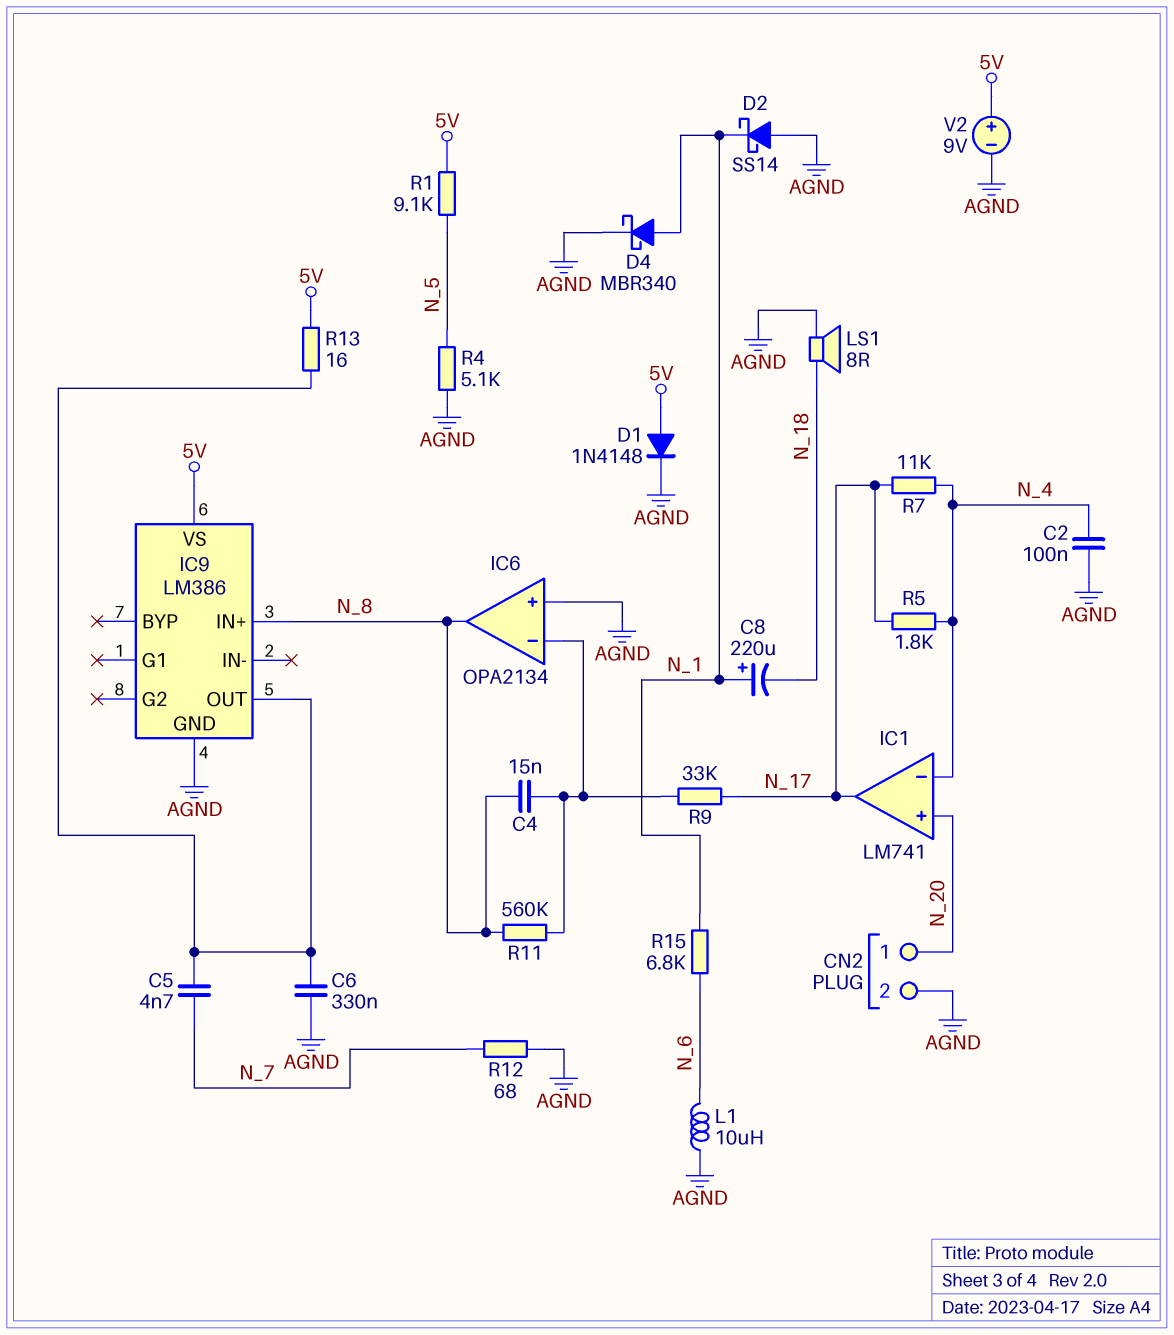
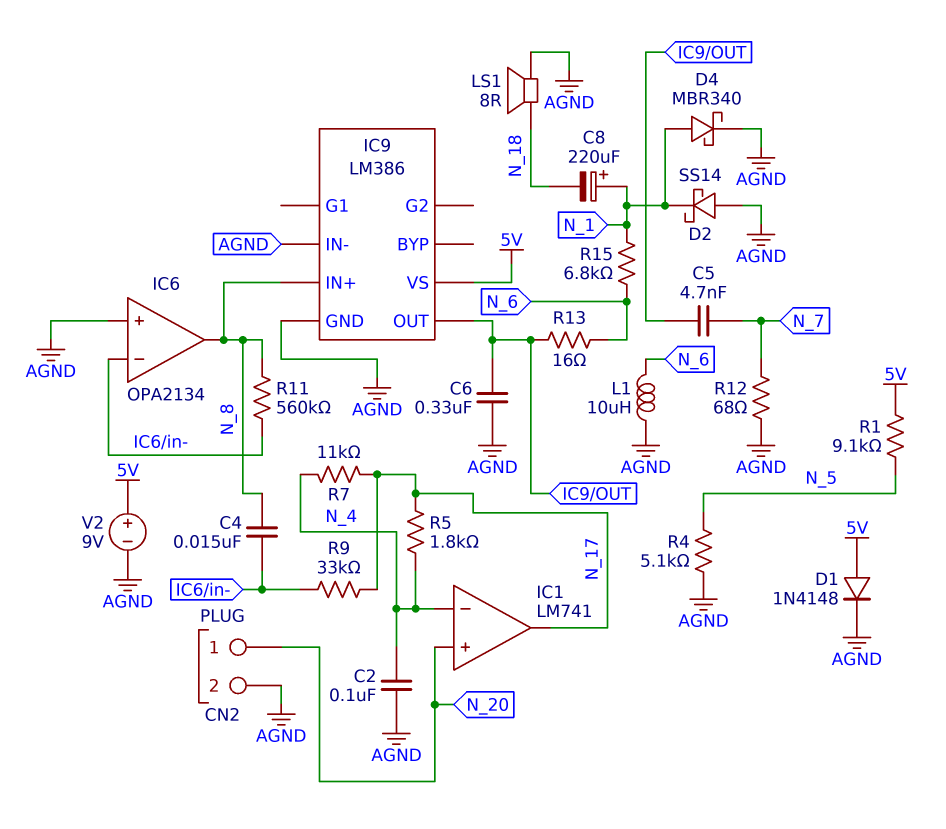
IC9 pin IN-: none -> AGND
R13: 16 (5V, IC9/OUT) -> 16 (IC9/OUT, N_6)

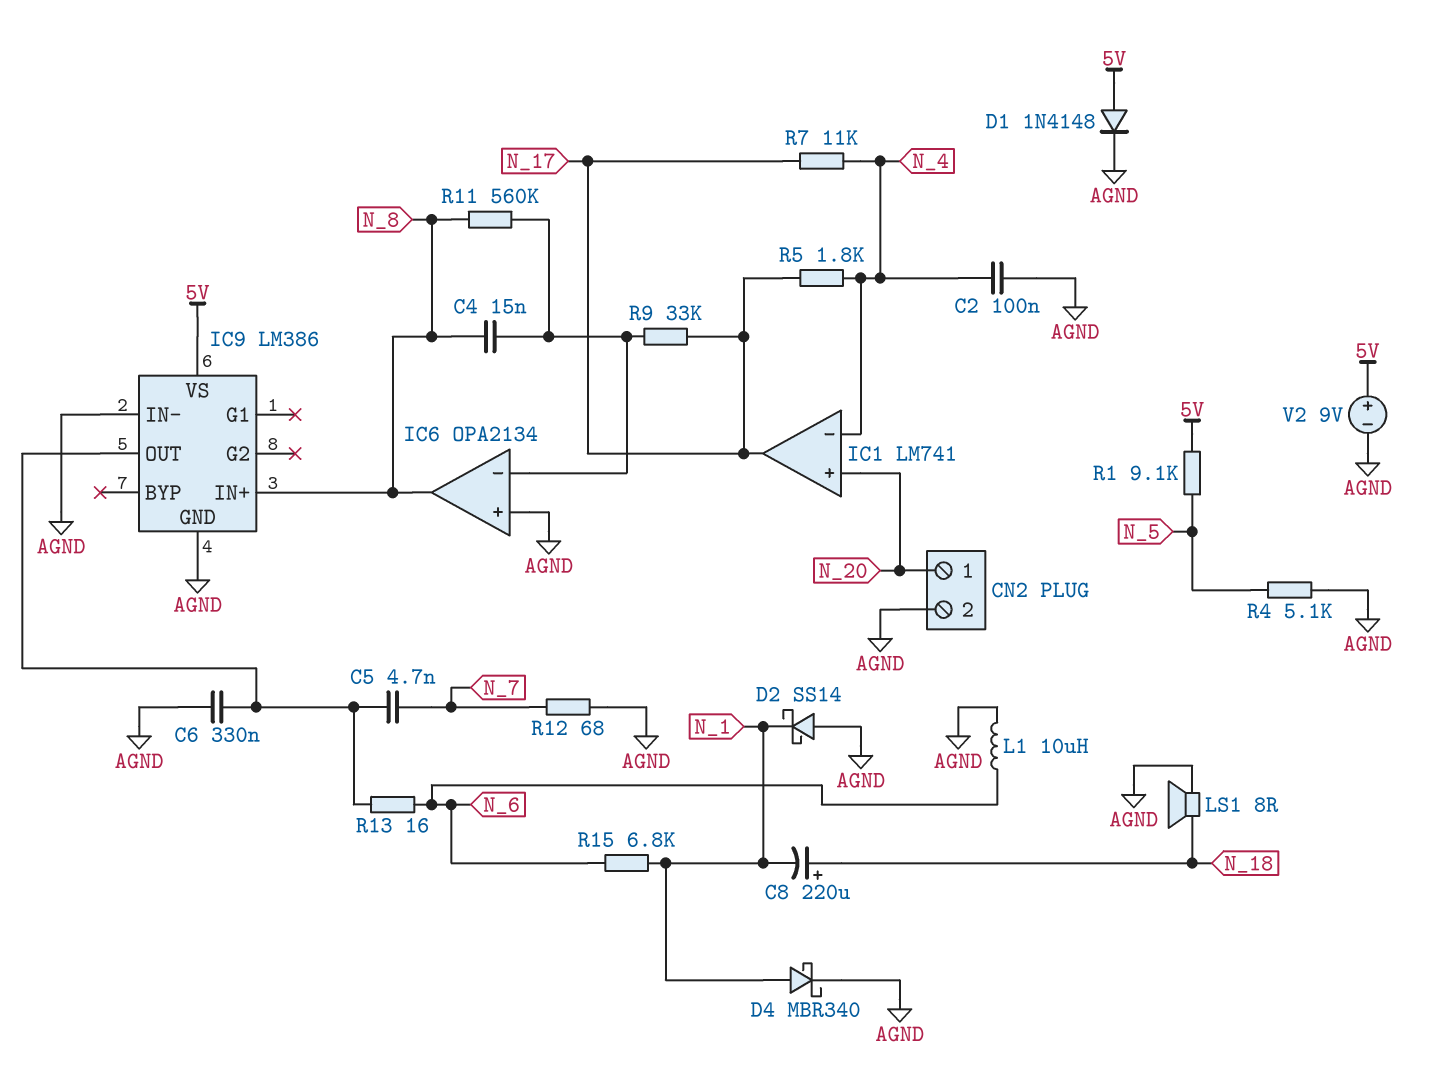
C8: 220uF (plus N_1, minus N_18) -> 220uF (plus N_18, minus N_1)

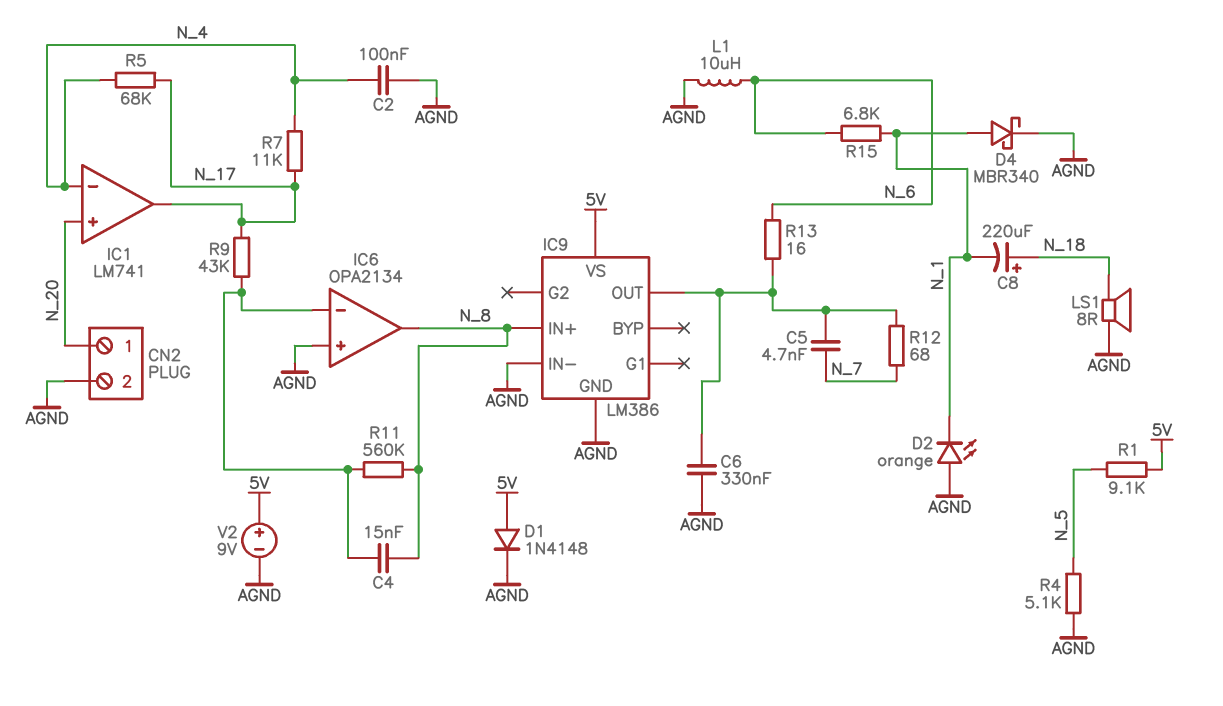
D2: schottky SS14 (A AGND, K N_1) -> LED orange (A AGND, K N_1)
R5: 1.8k (N_4, N_17) -> 68k (N_4, N_17)
R9: 33k (IC6/in-, N_17) -> 43k (IC6/in-, N_17)
R12: 68 (AGND, N_7) -> 68 (IC9/OUT, N_7)

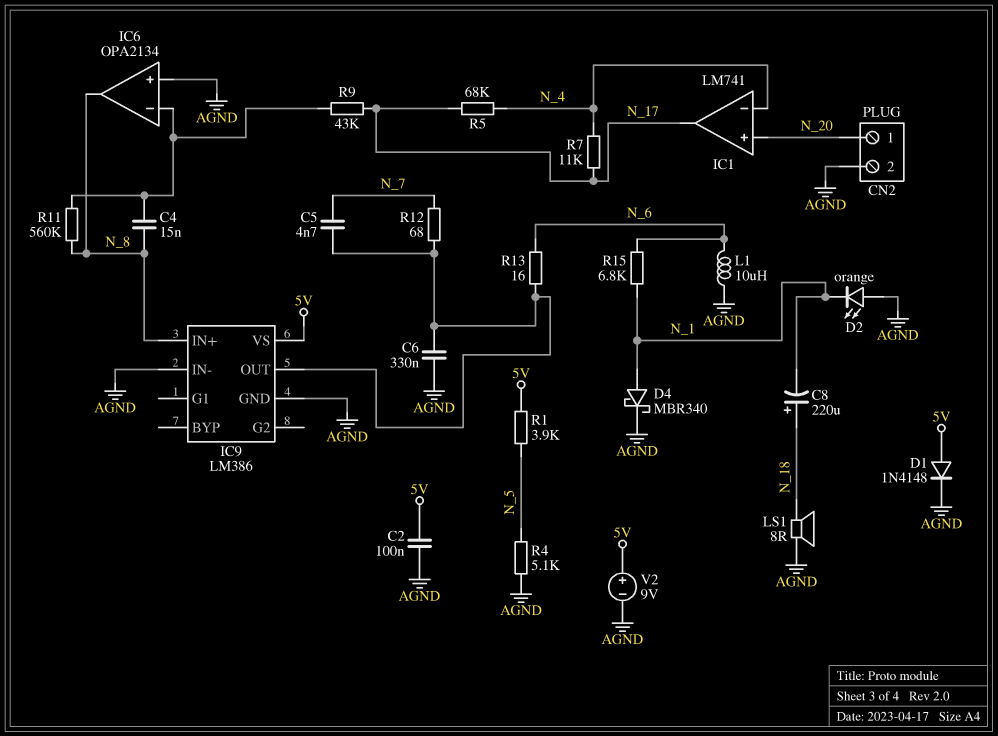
C2: 100nF (AGND, N_4) -> 100nF (5V, AGND)
R1: 9.1k (5V, N_5) -> 3.9k (5V, N_5)

